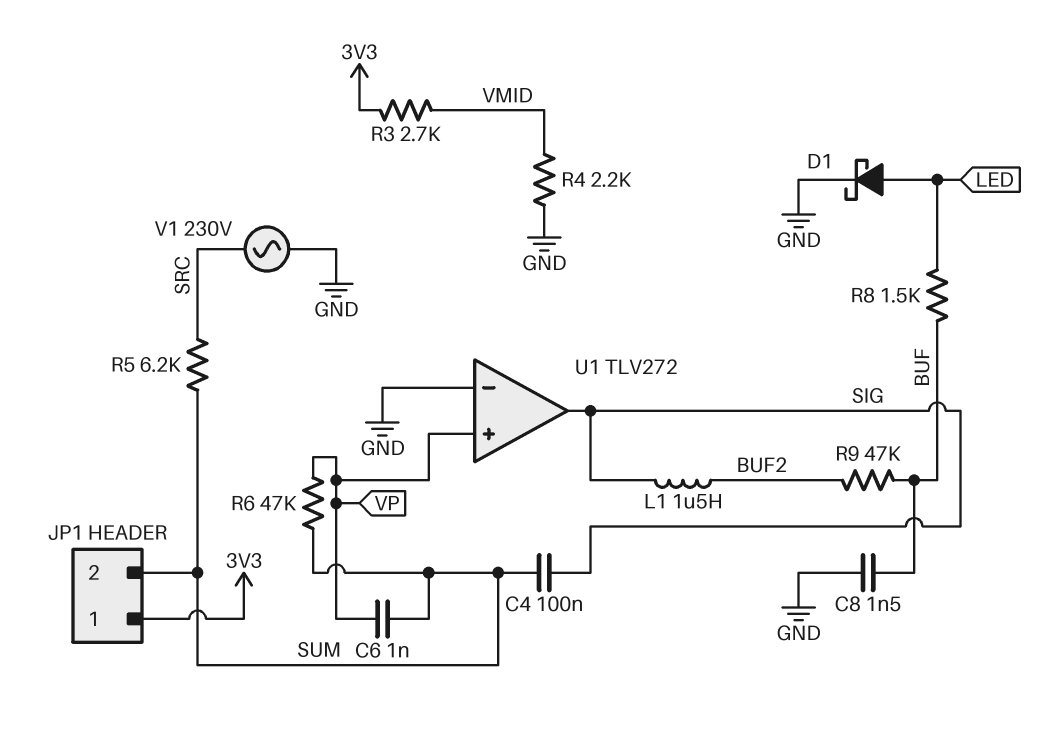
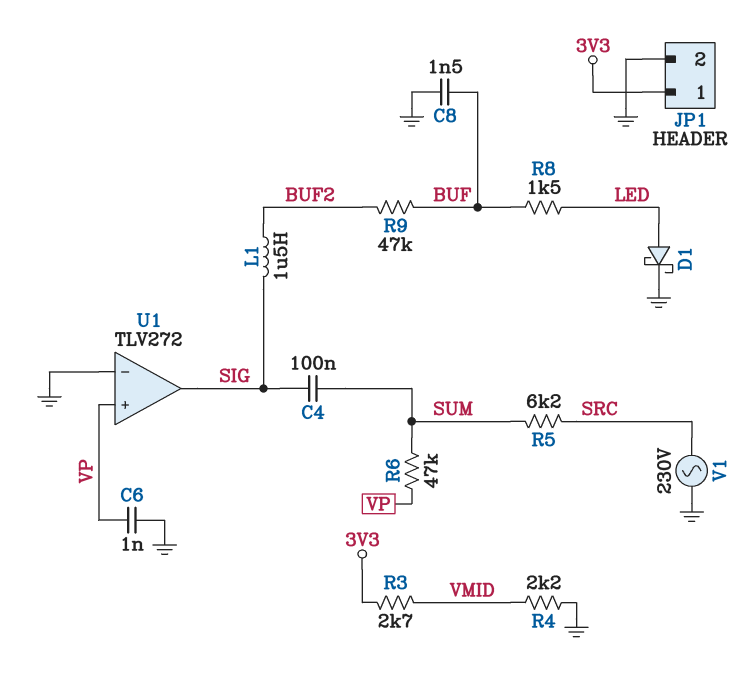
C6: 1nF (SUM, VP) -> 1nF (GND, VP)
JP1 pin 2: SUM -> GND

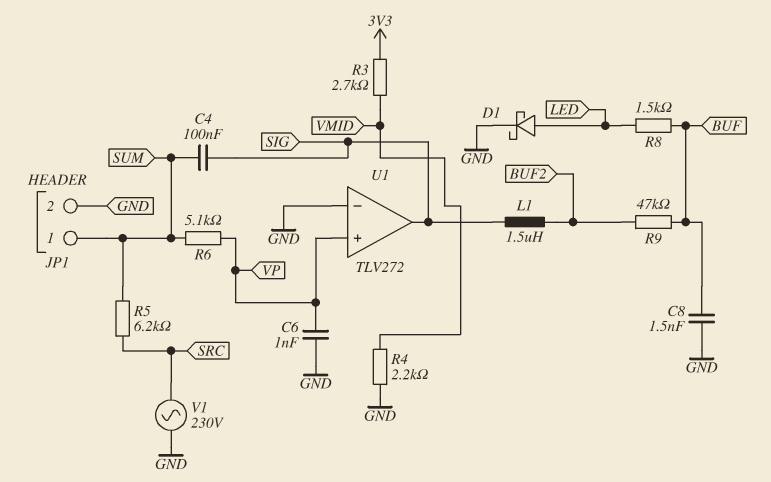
JP1 pin 1: 3V3 -> SUM
R6: 47k (SUM, VP) -> 5.1k (SUM, VP)

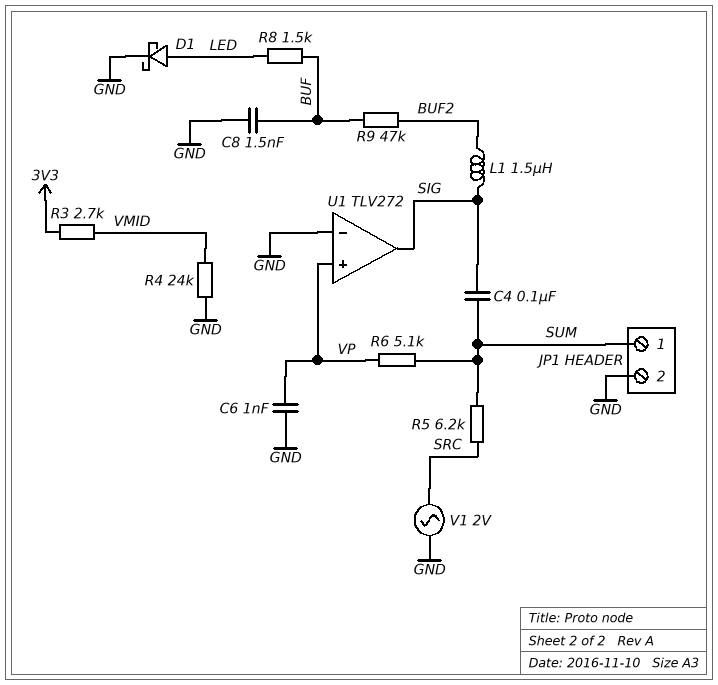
R4: 2.2k (GND, VMID) -> 24k (GND, VMID)
V1: AC 230V (GND, SRC) -> AC 2V (GND, SRC)

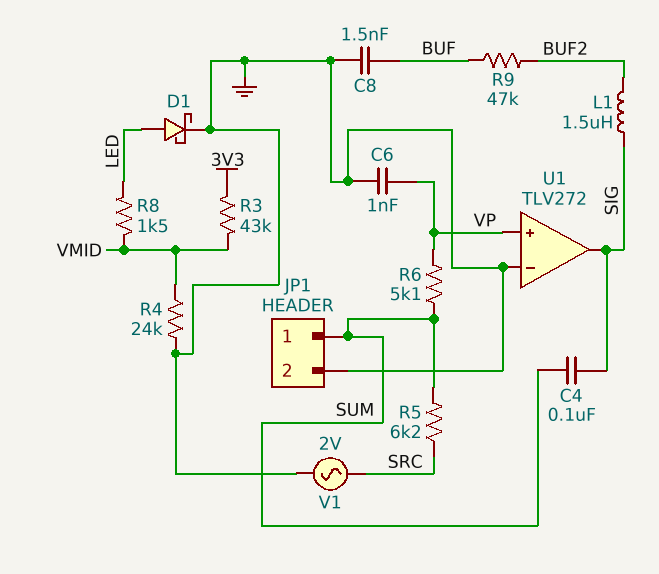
R3: 2.7k (3V3, VMID) -> 43k (3V3, VMID)
R8: 1.5k (BUF, LED) -> 1.5k (LED, VMID)

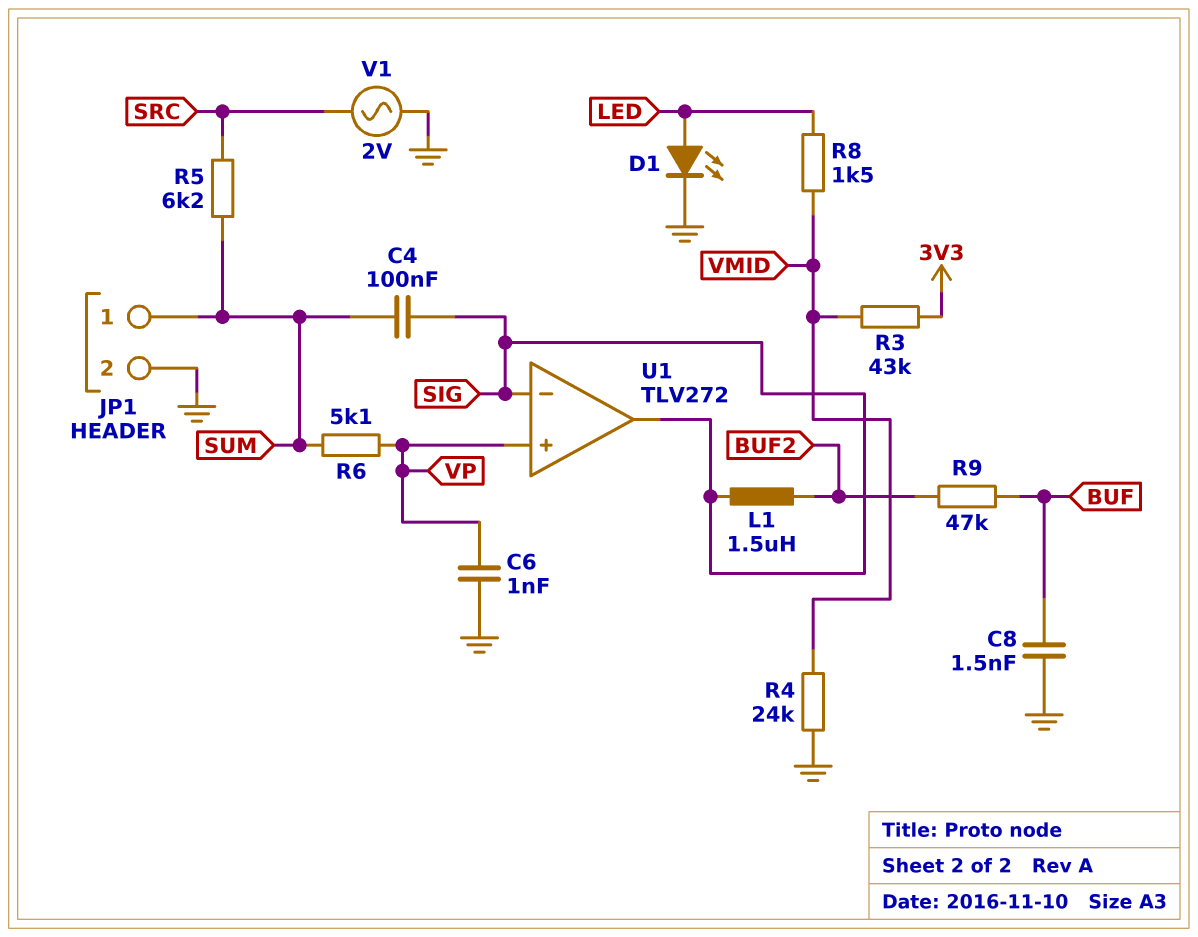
D1: schottky (A LED, K GND) -> LED (A LED, K GND)
U1 pin in-: GND -> SIG

